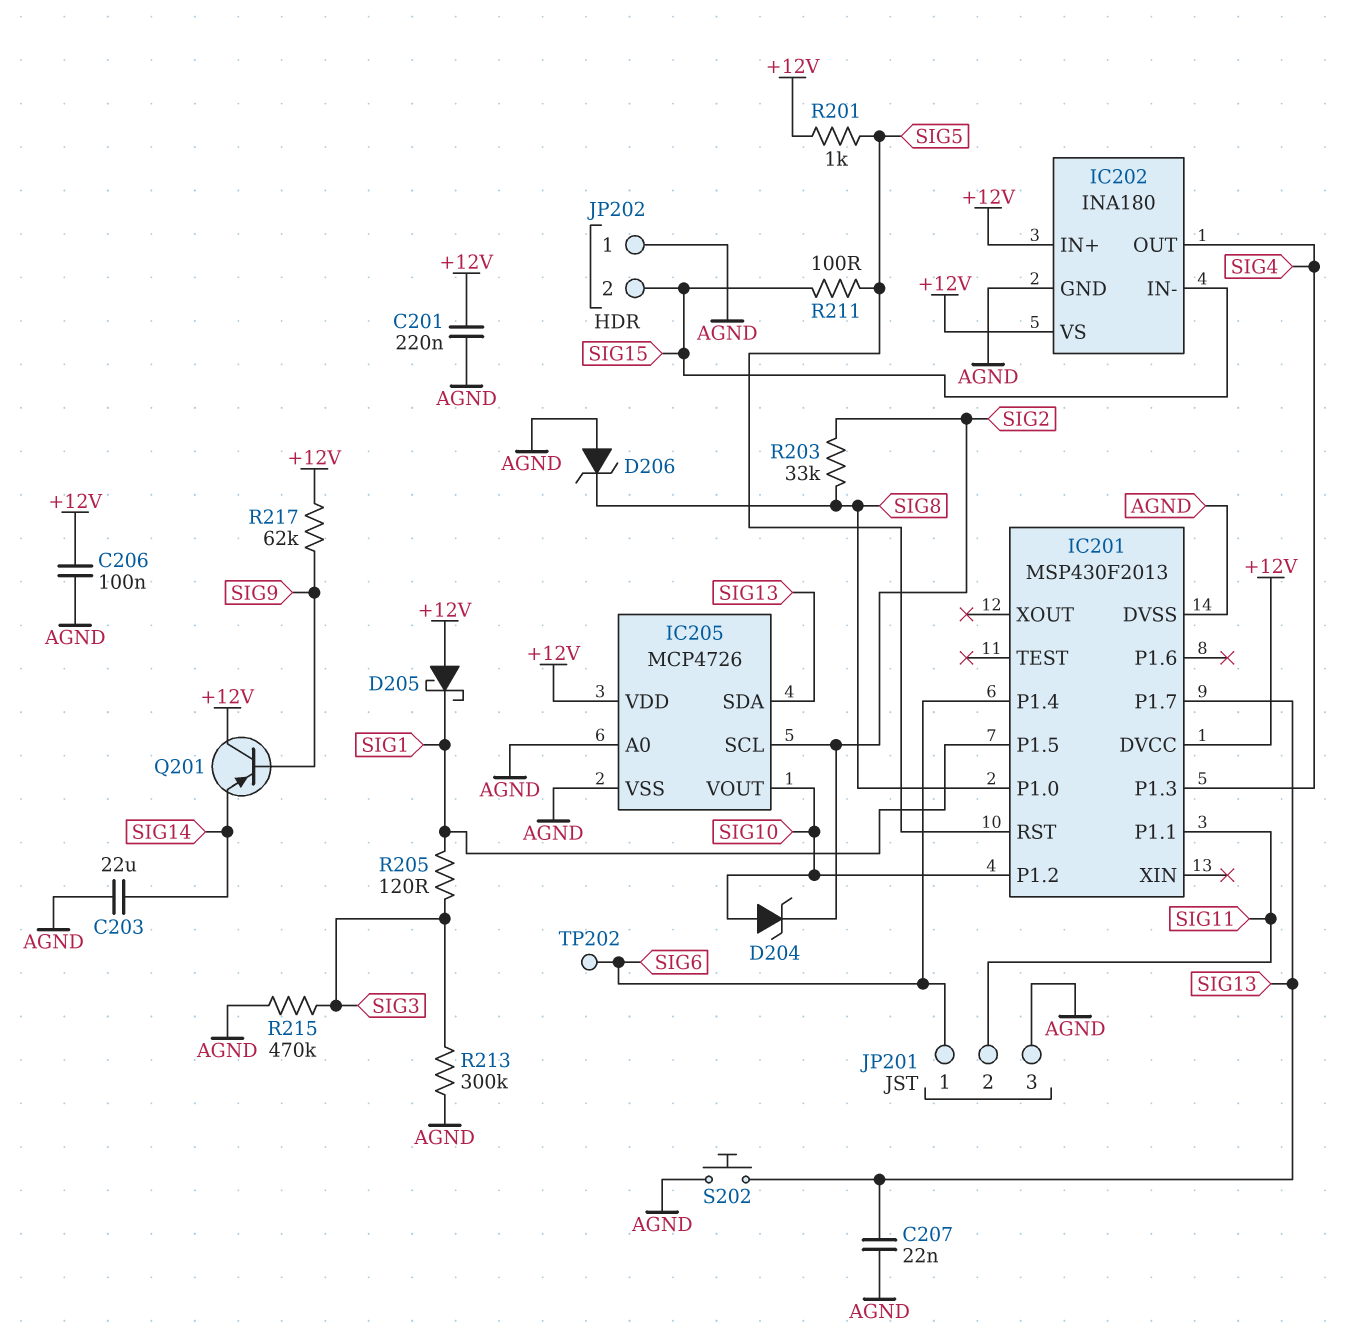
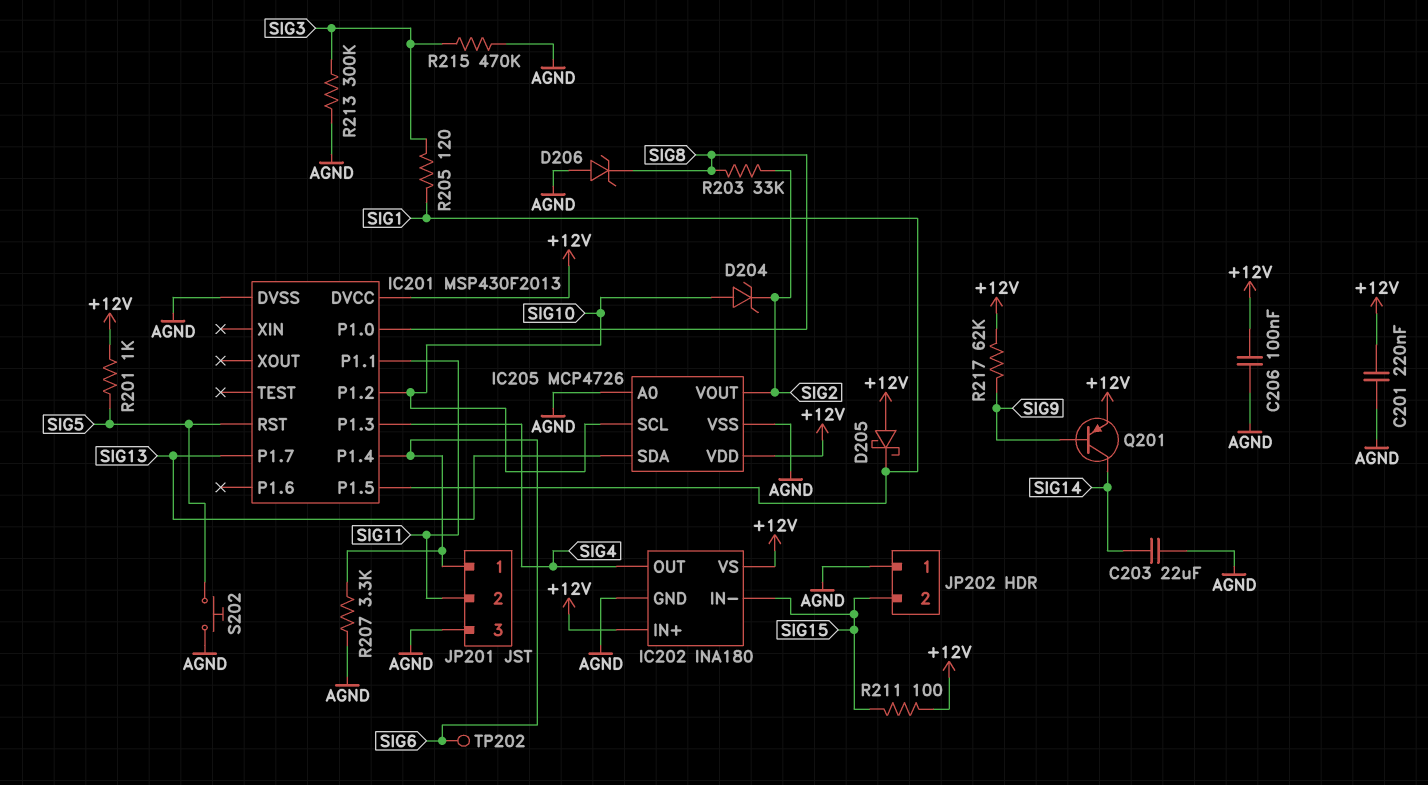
C207: 22nF (AGND, SIG13) -> none
IC205 pin SCL: SIG2 -> SIG10
IC205 pin VOUT: SIG10 -> SIG2
Q201: PNP (B SIG9, C +12V, E SIG14) -> PNP (B SIG9, C SIG14, E +12V)
R207: none -> 3.3k (AGND, SIG6)
R211: 100 (SIG5, SIG15) -> 100 (+12V, SIG15)
S202: button (AGND, SIG13) -> button (AGND, SIG5)

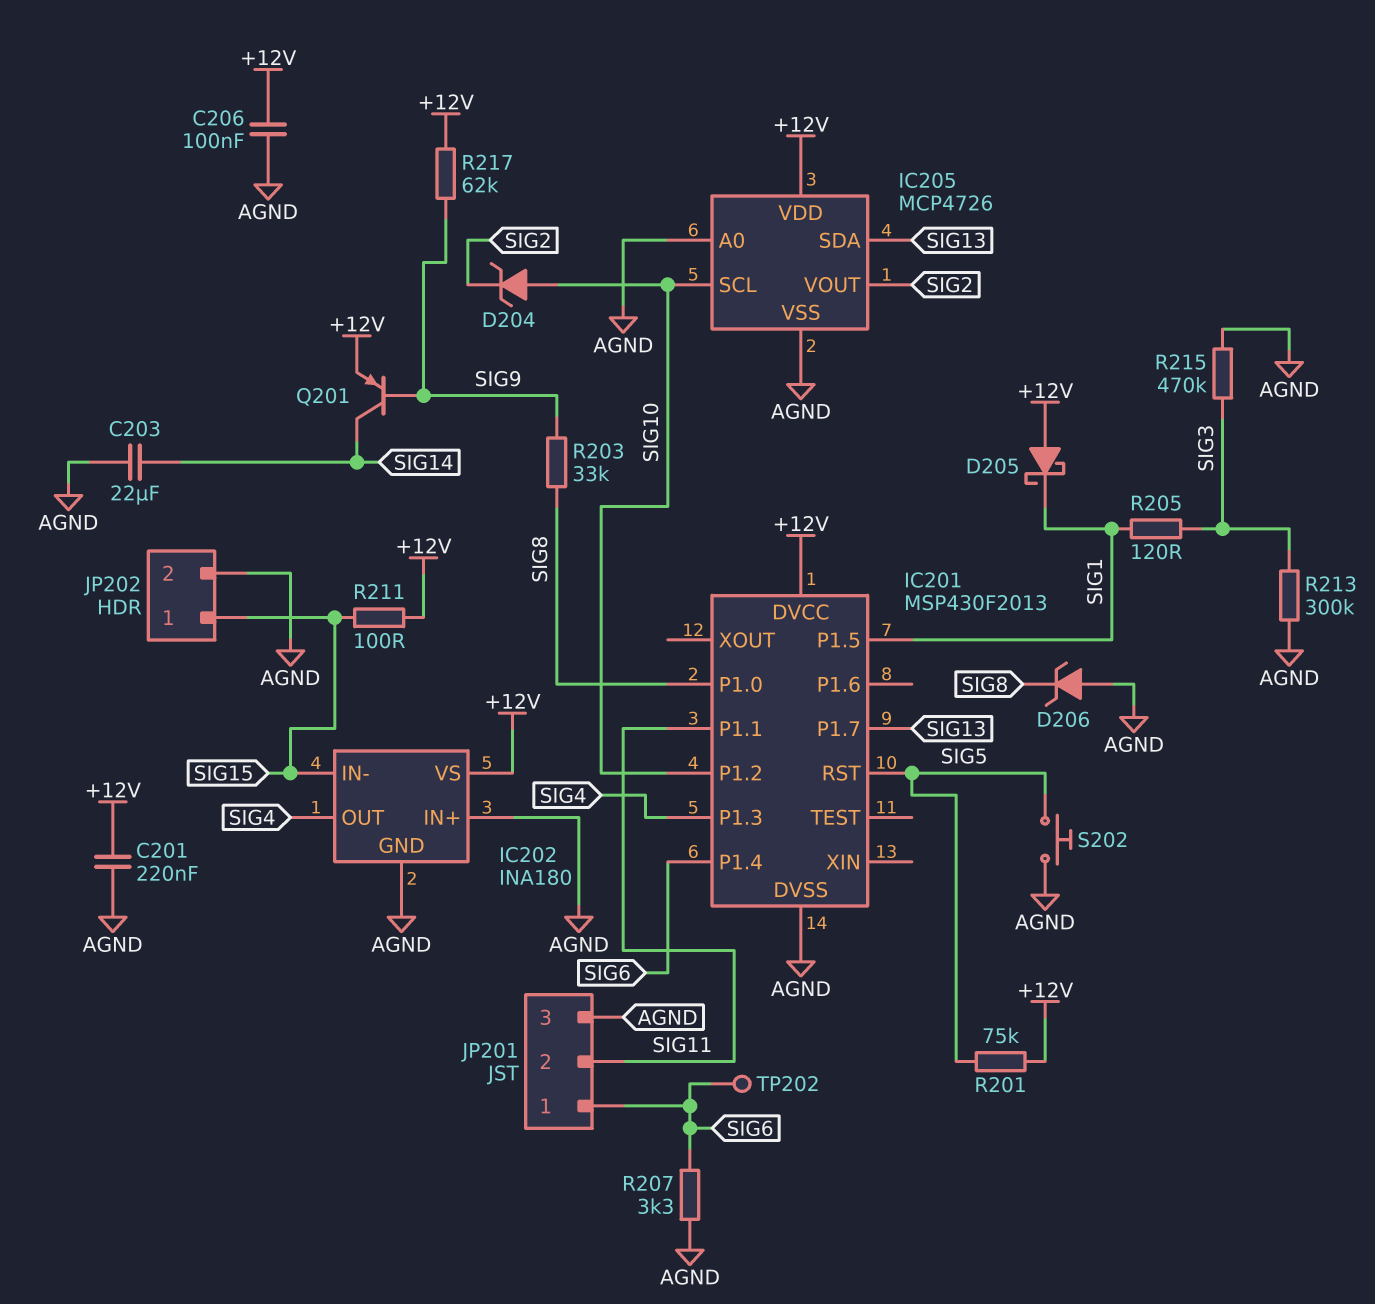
IC202 pin IN+: +12V -> AGND
JP202 pin 1: AGND -> SIG15
JP202 pin 2: SIG15 -> AGND
R201: 1k (+12V, SIG5) -> 75k (+12V, SIG5)
R203: 33k (SIG2, SIG8) -> 33k (SIG8, SIG9)

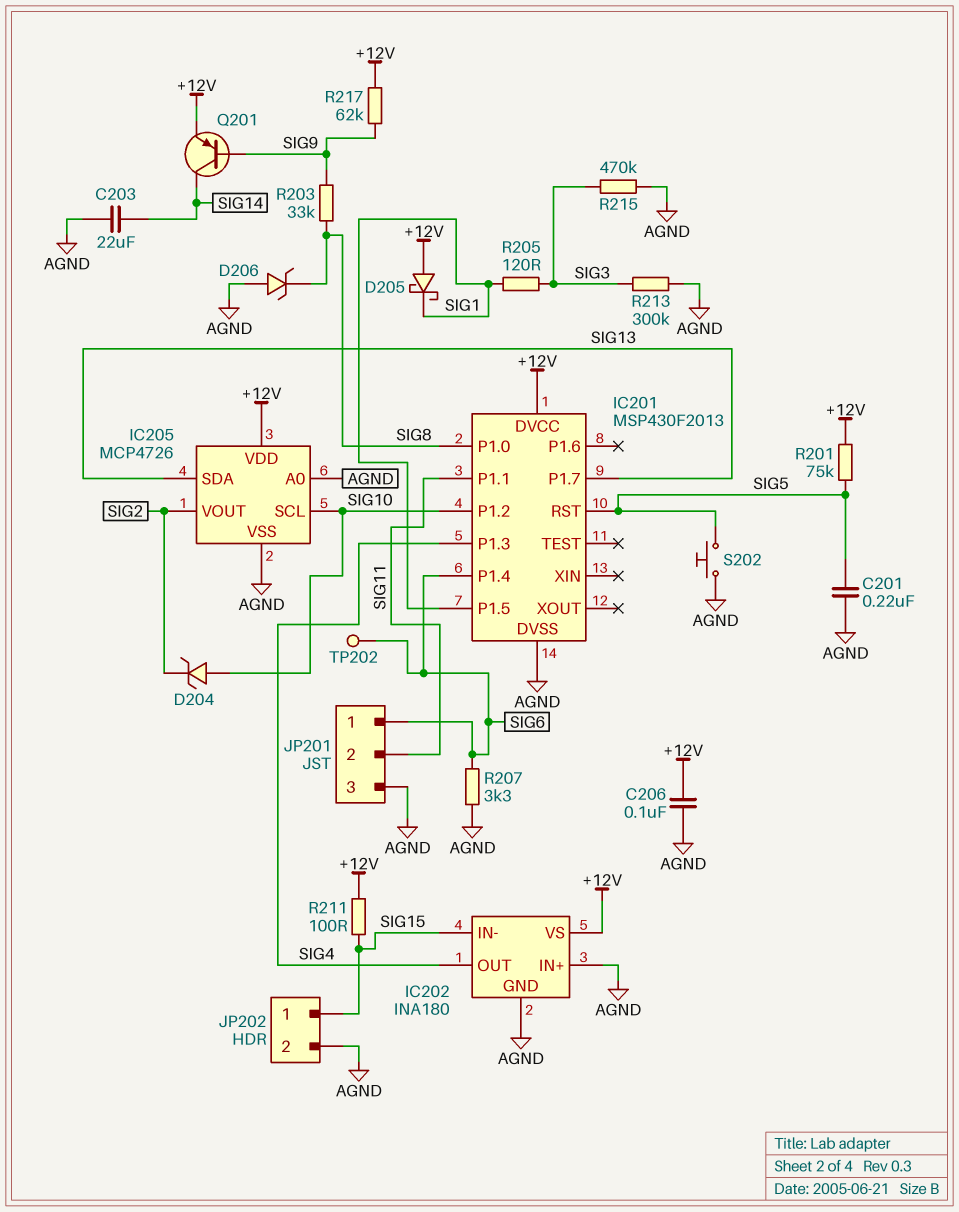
C201: 220nF (+12V, AGND) -> 220nF (AGND, SIG5)

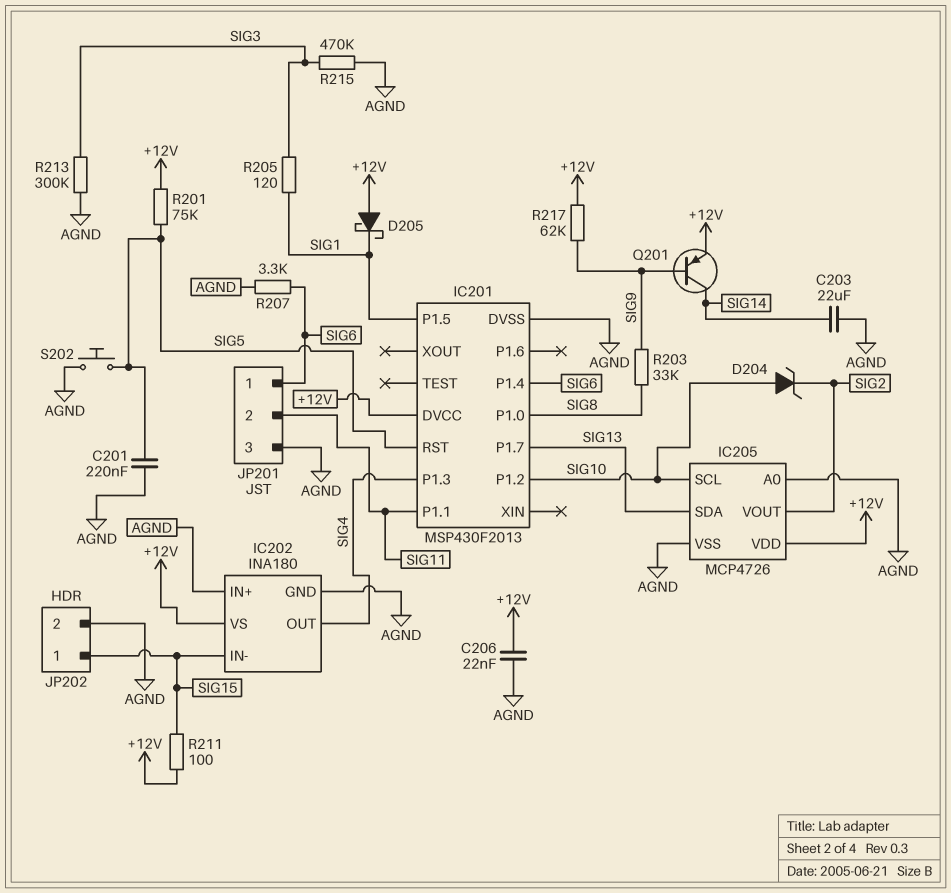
C206: 100nF (+12V, AGND) -> 22nF (+12V, AGND)
D206: zener (A AGND, K SIG8) -> none
TP202: test point (SIG6) -> none

